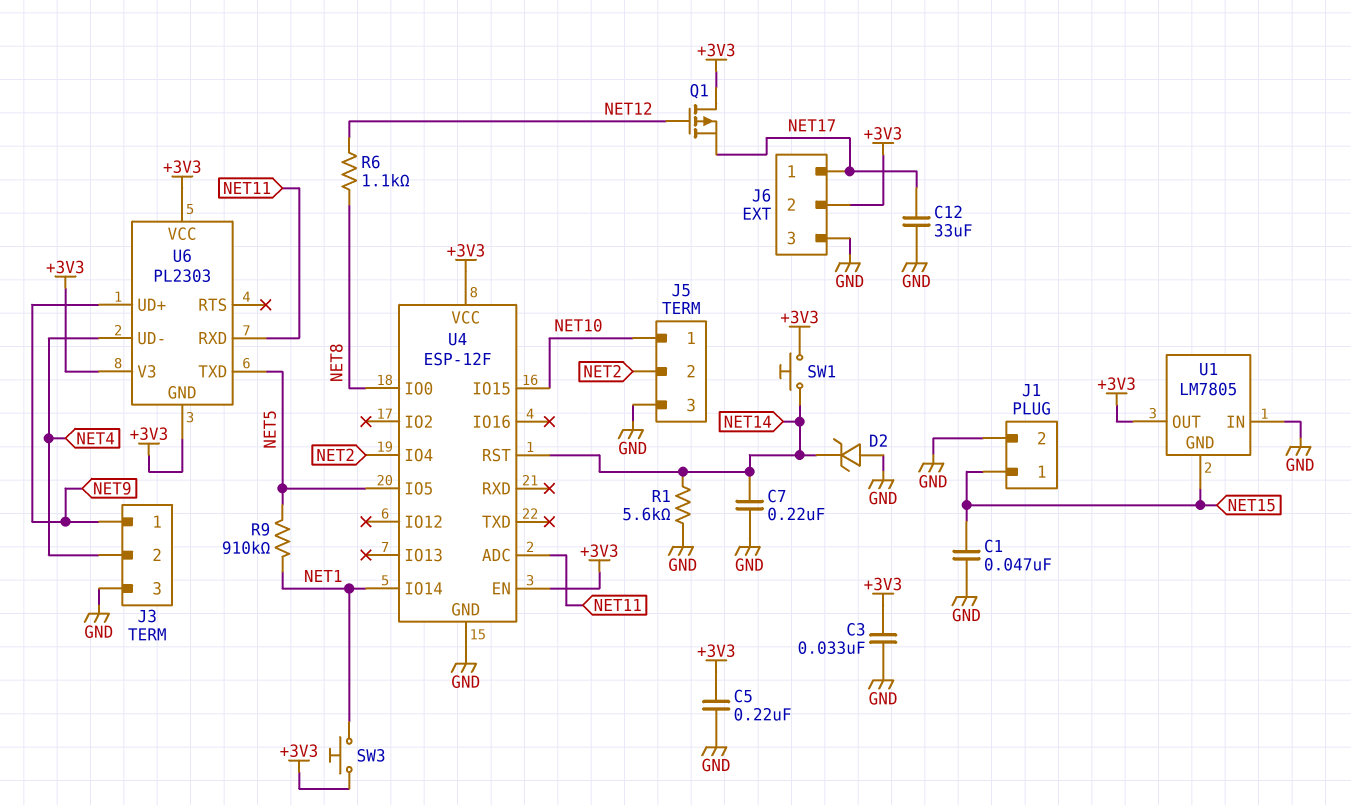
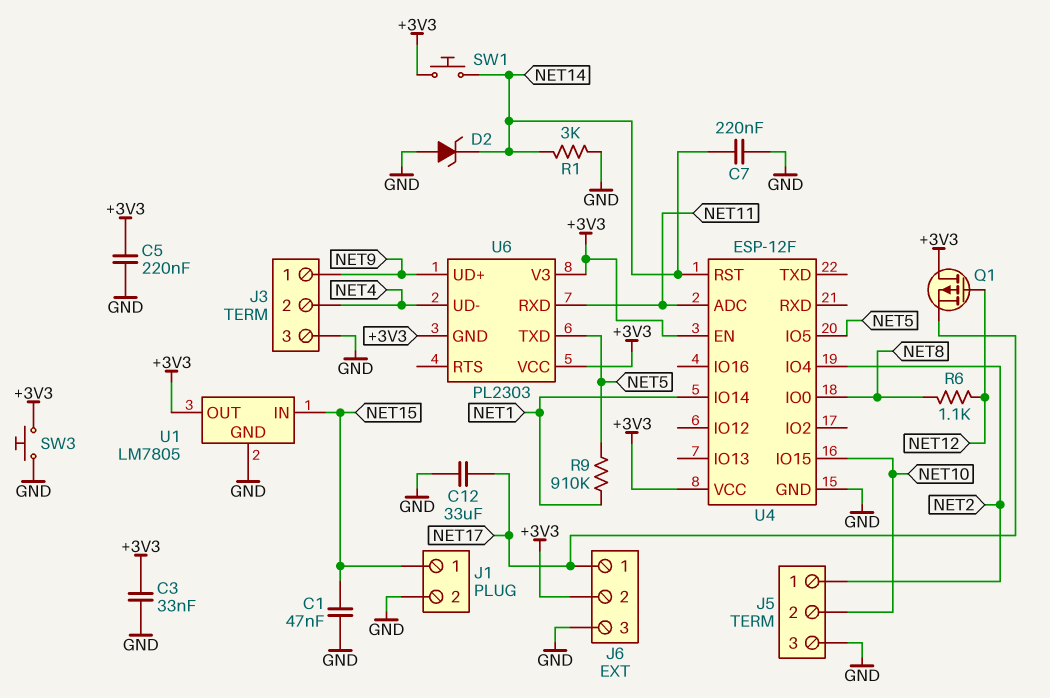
J5 pin 1: NET10 -> NET2
J5 pin 2: NET2 -> NET10
R1: 5.6k (GND, NET14) -> 3k (GND, NET14)
SW3: button (+3V3, NET1) -> button (+3V3, GND)
U1 pin GND: NET15 -> GND
U1 pin IN: GND -> NET15

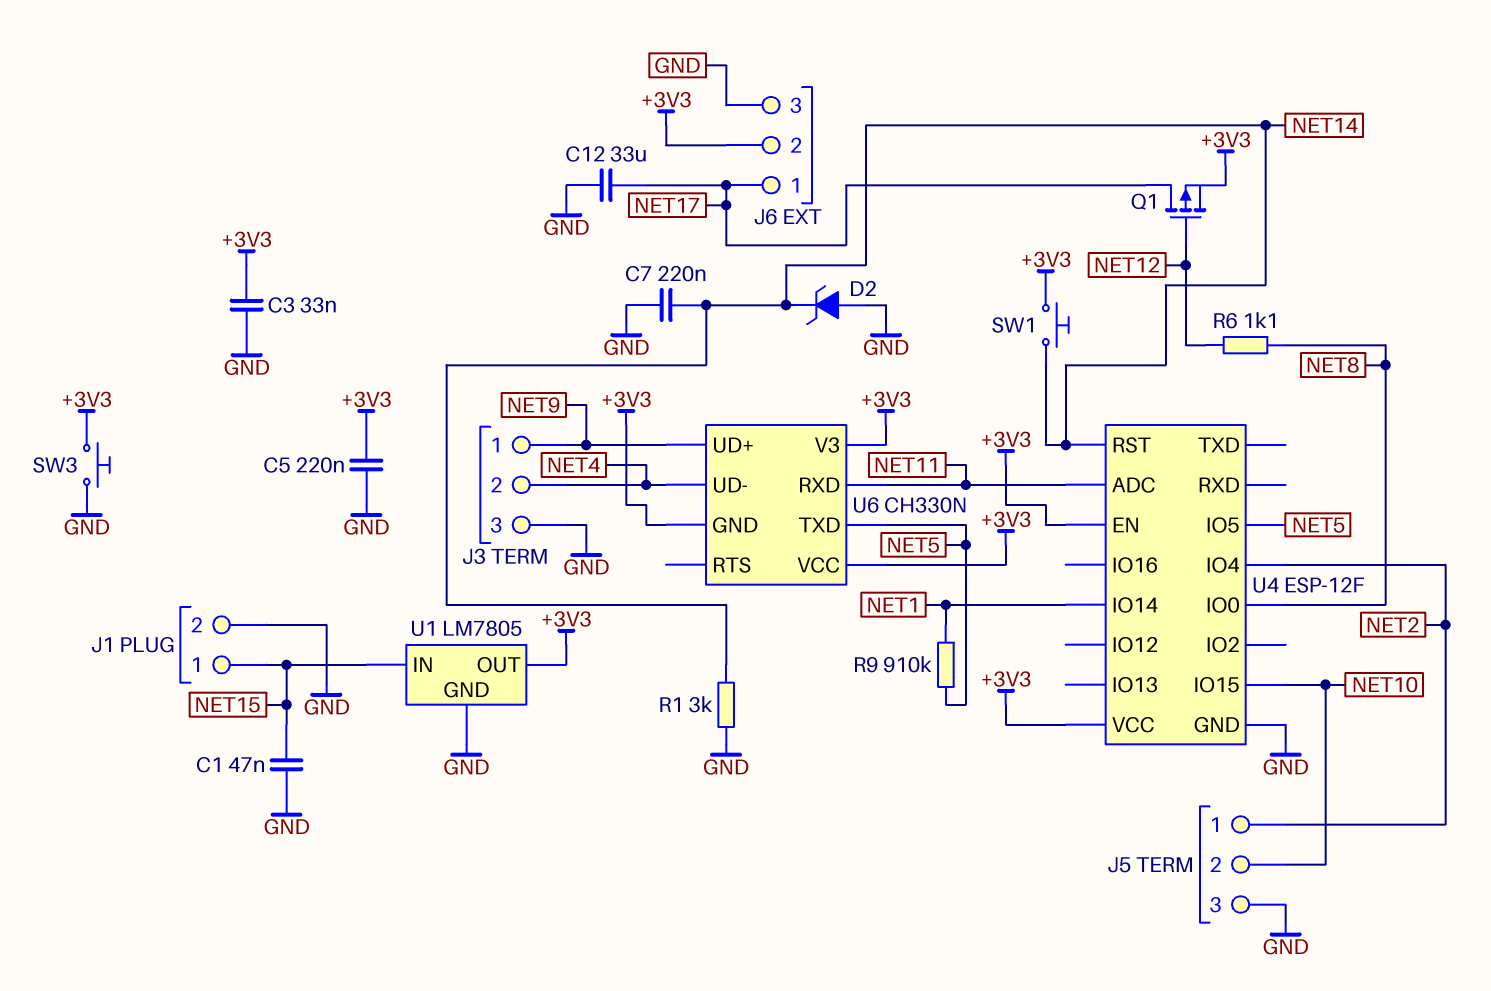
Q1: PMOS (G NET12, D +3V3, S NET17) -> PMOS (G NET12, D NET17, S +3V3)
U6: PL2303 -> CH330N

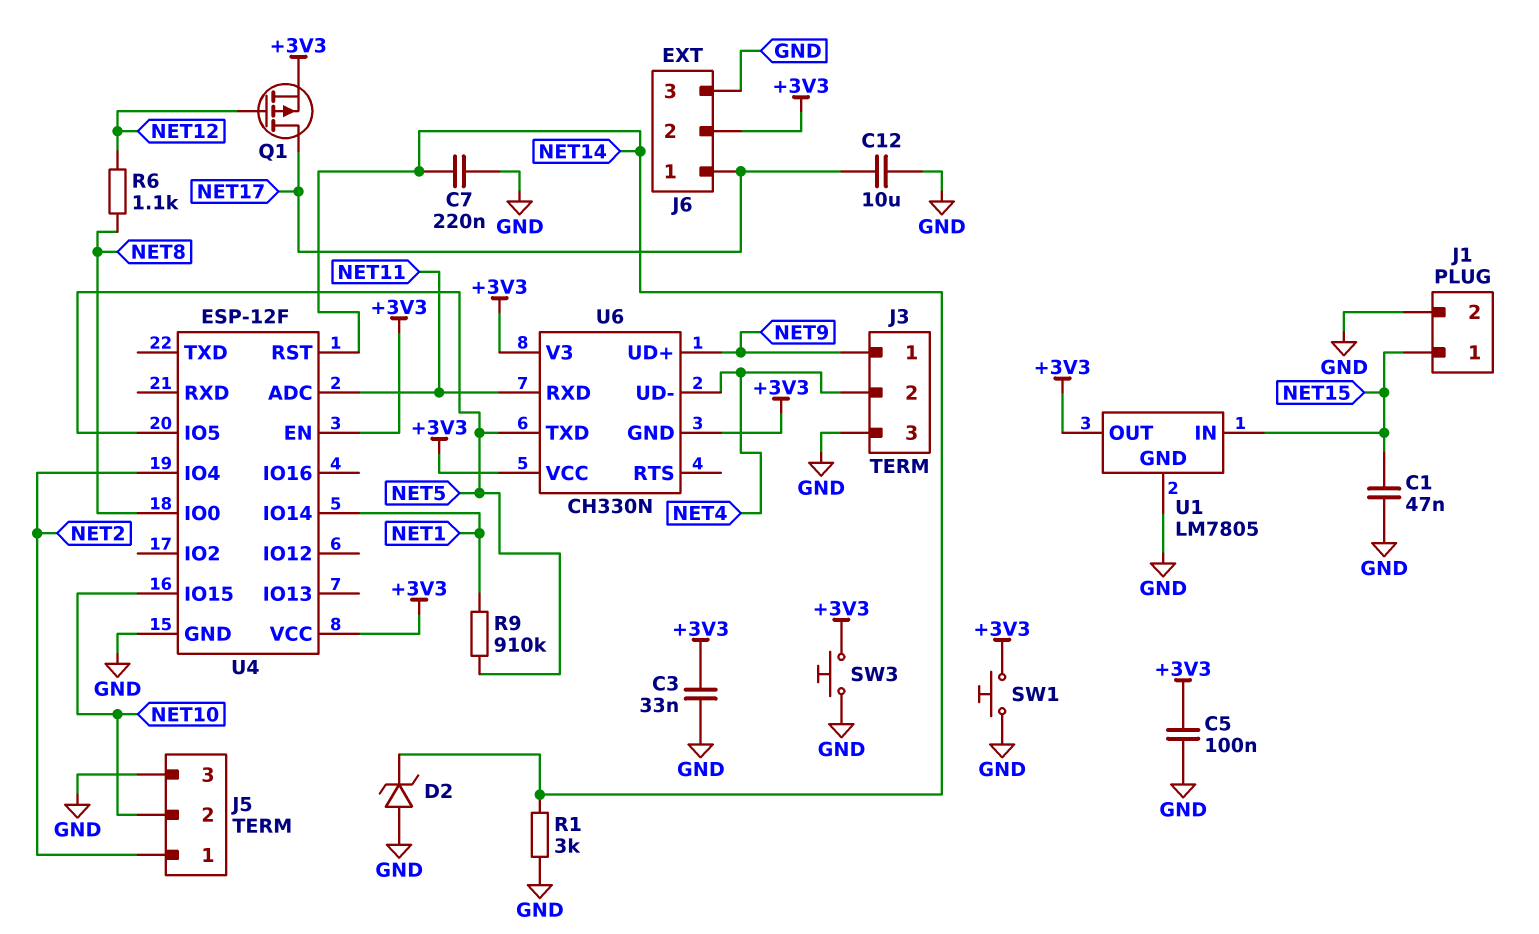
C5: 220nF (+3V3, GND) -> 100nF (+3V3, GND)
C12: 33uF (GND, NET17) -> 10uF (GND, NET17)
SW1: button (+3V3, NET14) -> button (+3V3, GND)

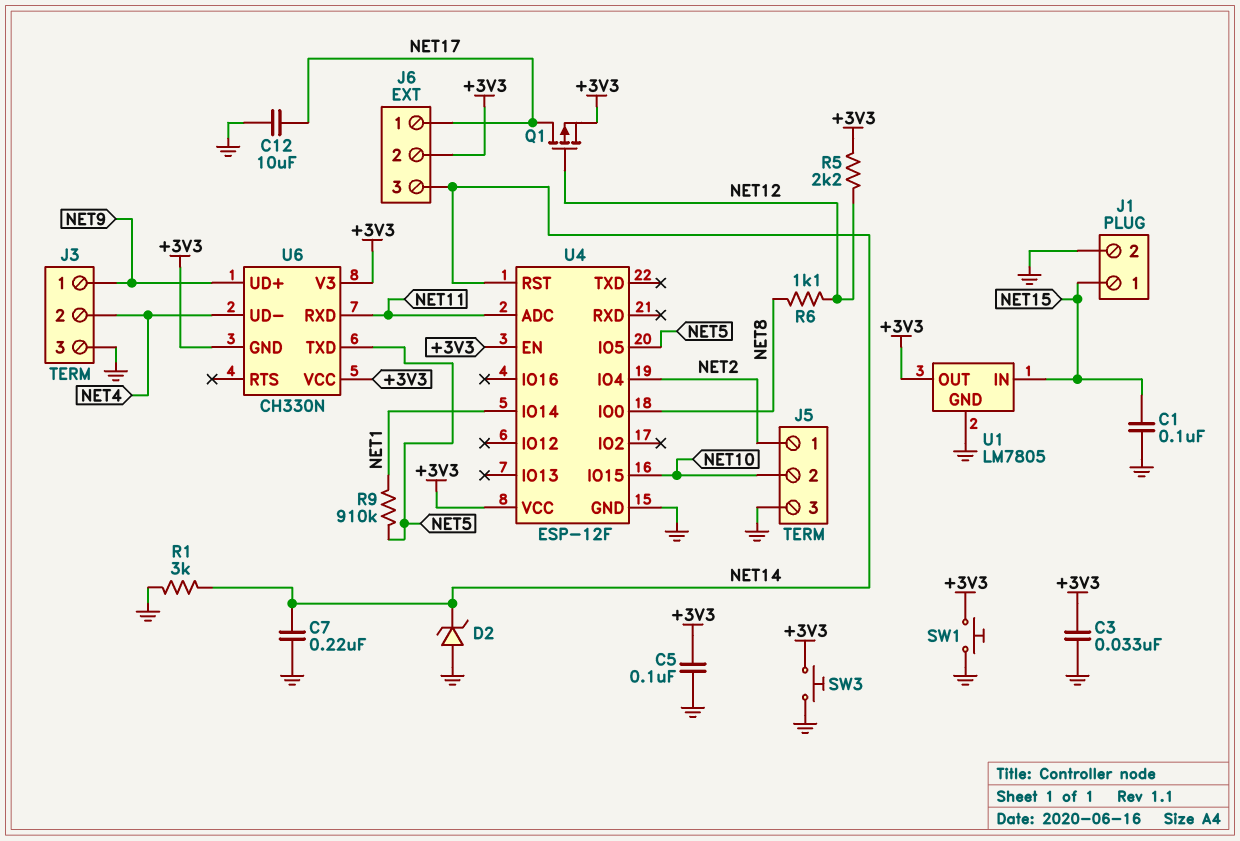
C1: 47nF (GND, NET15) -> 100nF (GND, NET15)
J6 pin 3: GND -> NET14
R5: none -> 2.2k (+3V3, NET12)

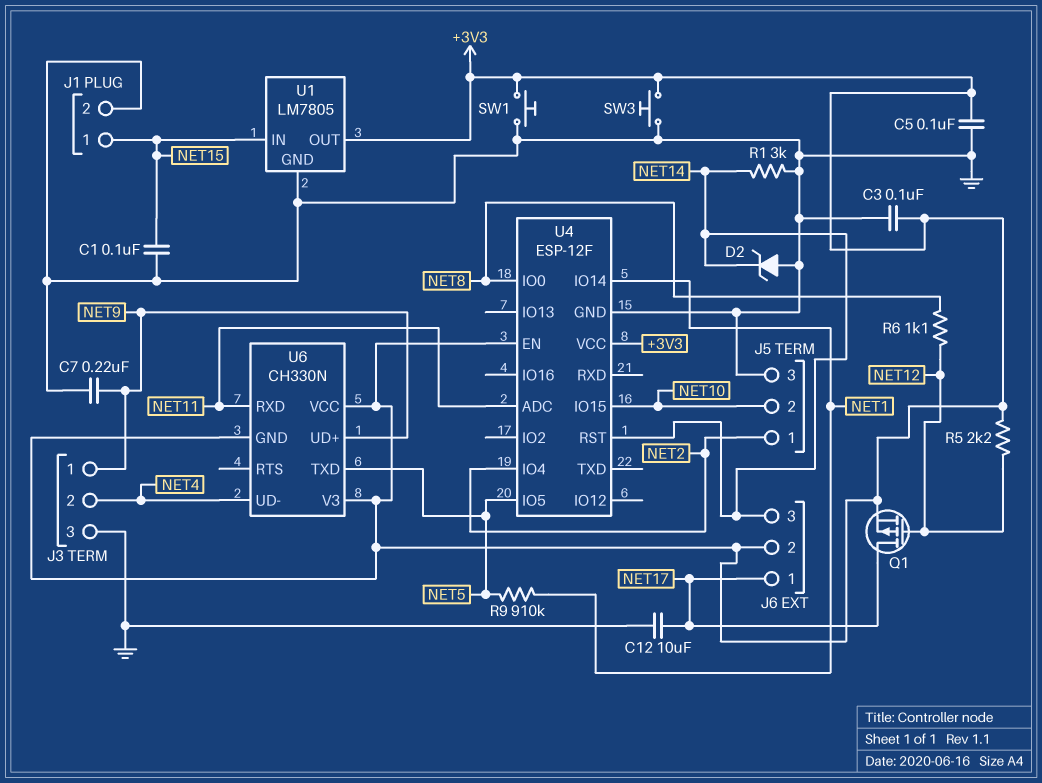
C3: 33nF (+3V3, GND) -> 100nF (+3V3, GND)
C7: 220nF (GND, NET14) -> 220nF (GND, NET9)

